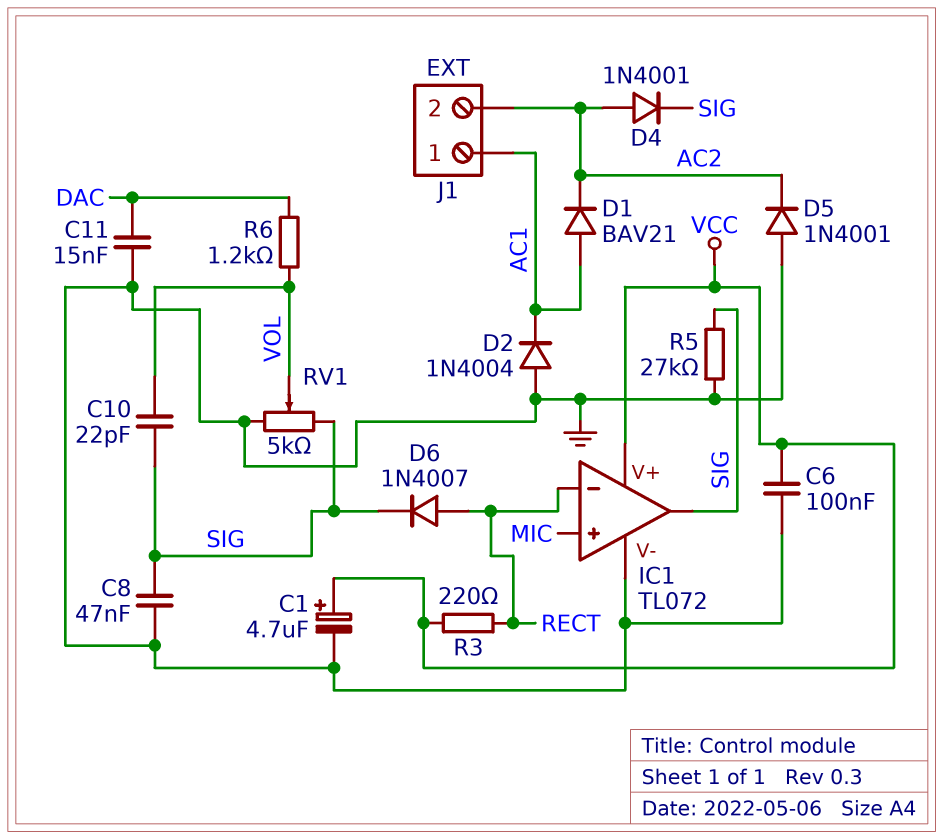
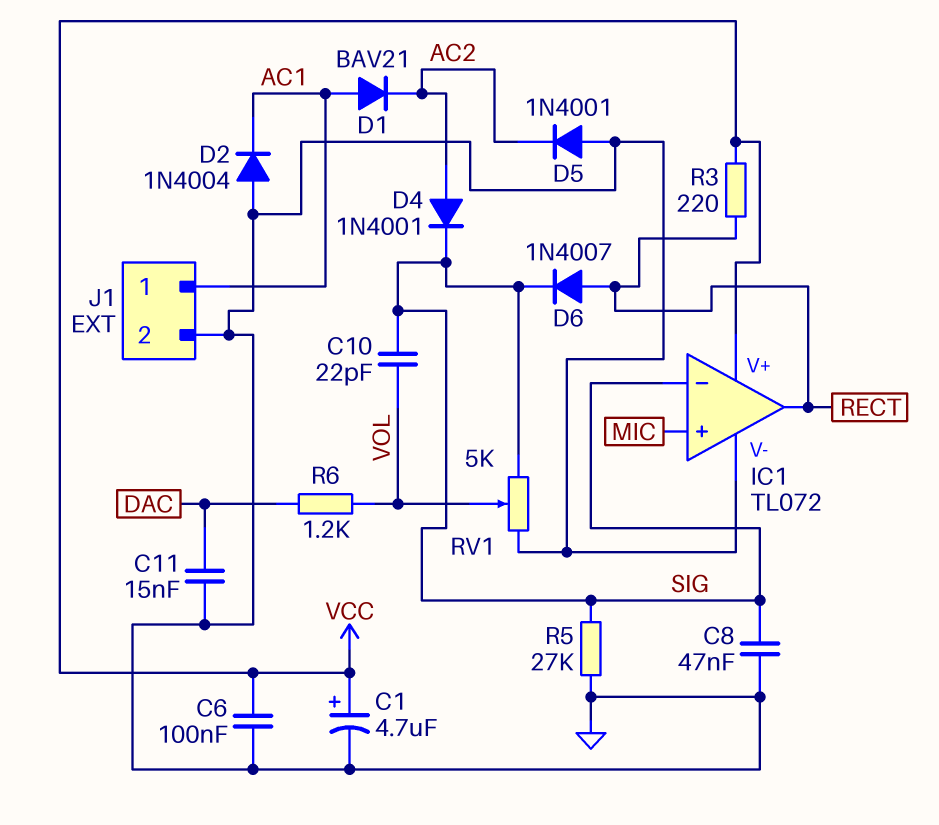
IC1 pin in-: RECT -> SIG
IC1 pin out: SIG -> RECT
J1 pin 2: AC2 -> GND

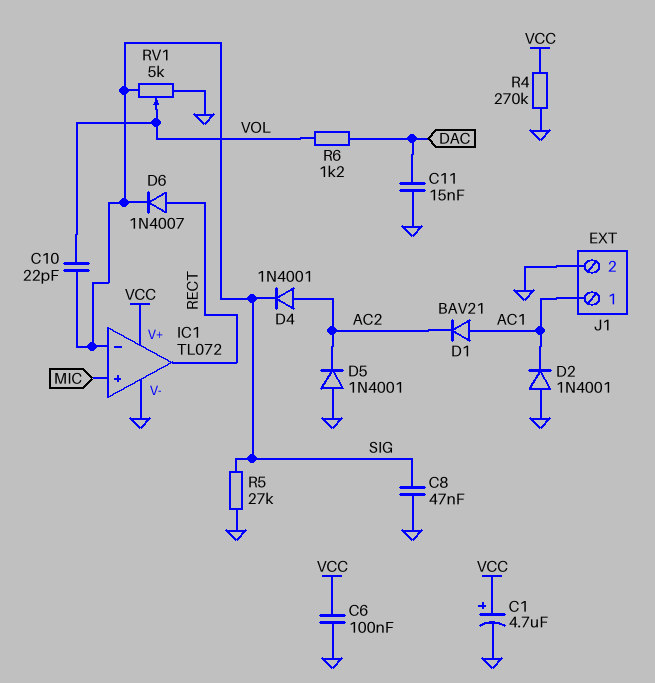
D2: diode 1N4004 (A GND, K AC1) -> diode 1N4001 (A GND, K AC1)
R3: 220 (RECT, VCC) -> none
R4: none -> 270k (GND, VCC)

